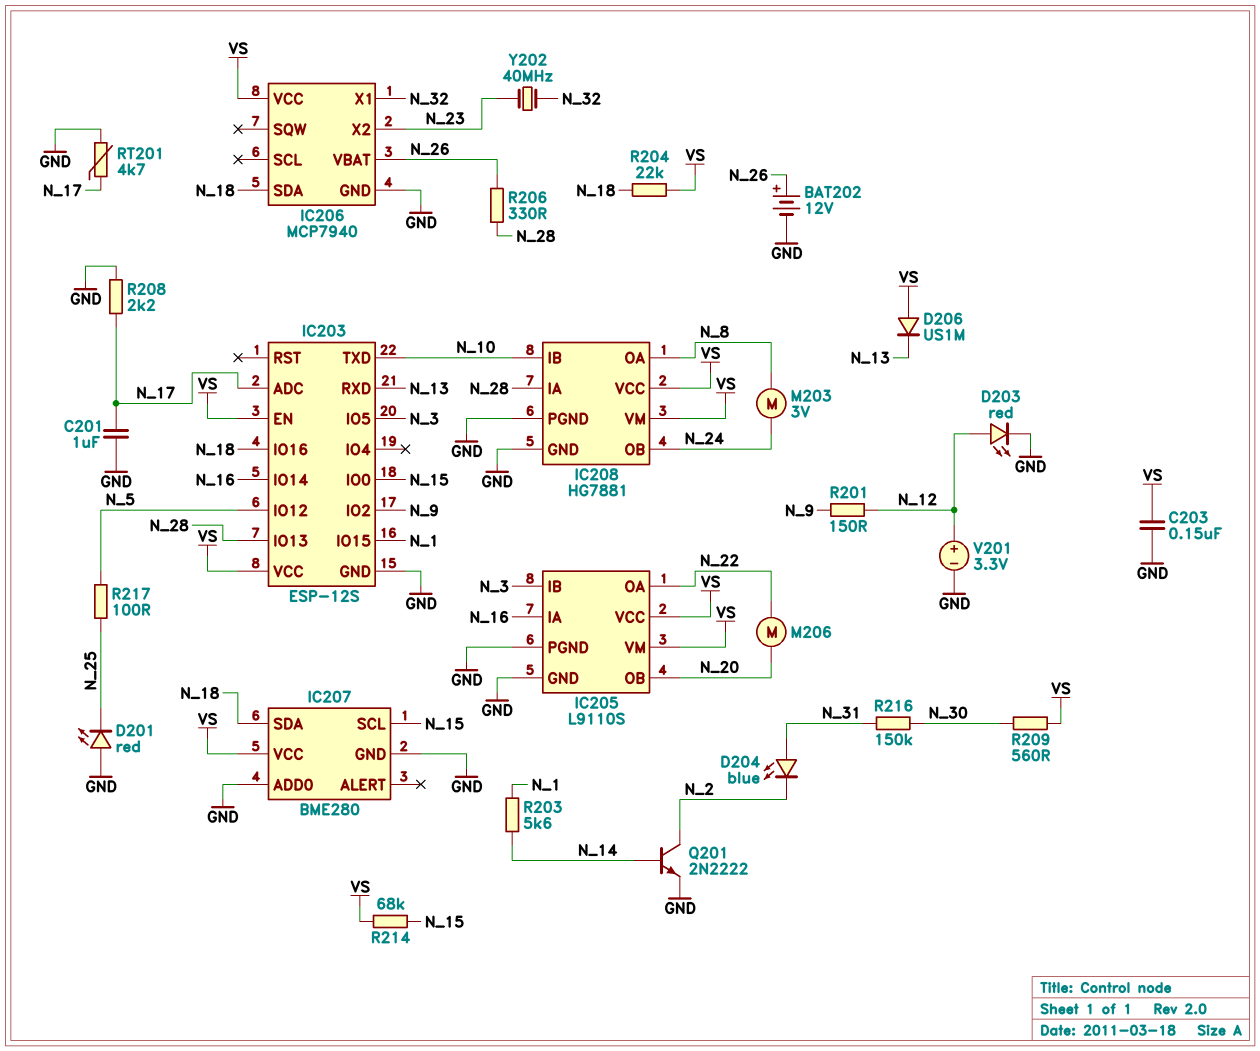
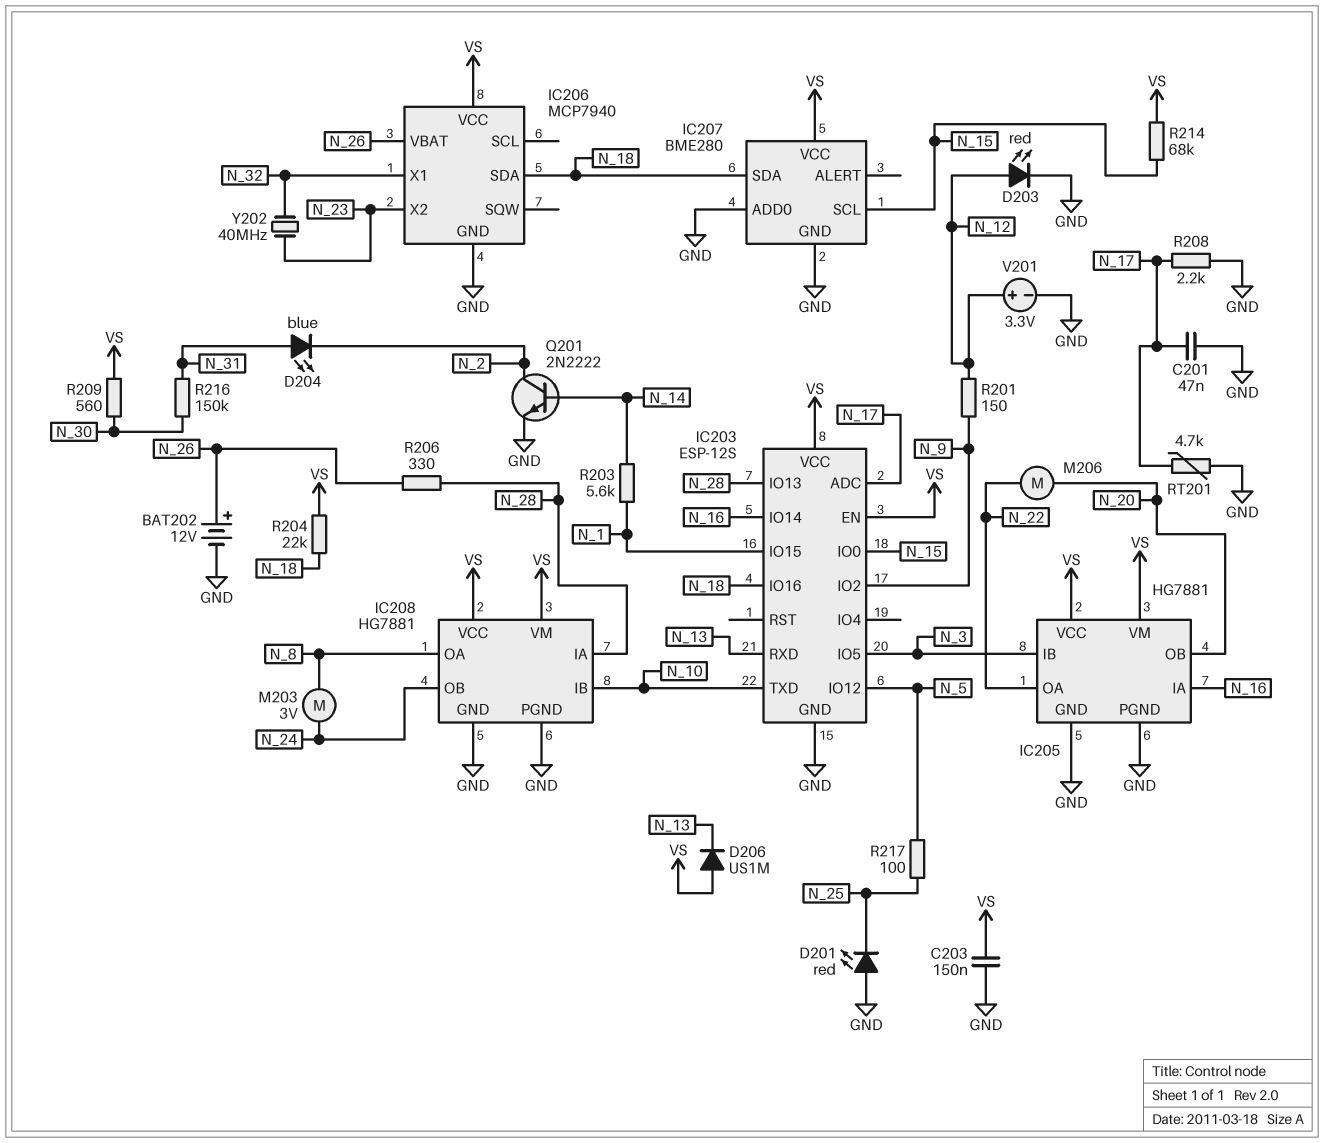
C201: 1uF (GND, N_17) -> 47nF (GND, N_17)
IC205: L9110S -> HG7881

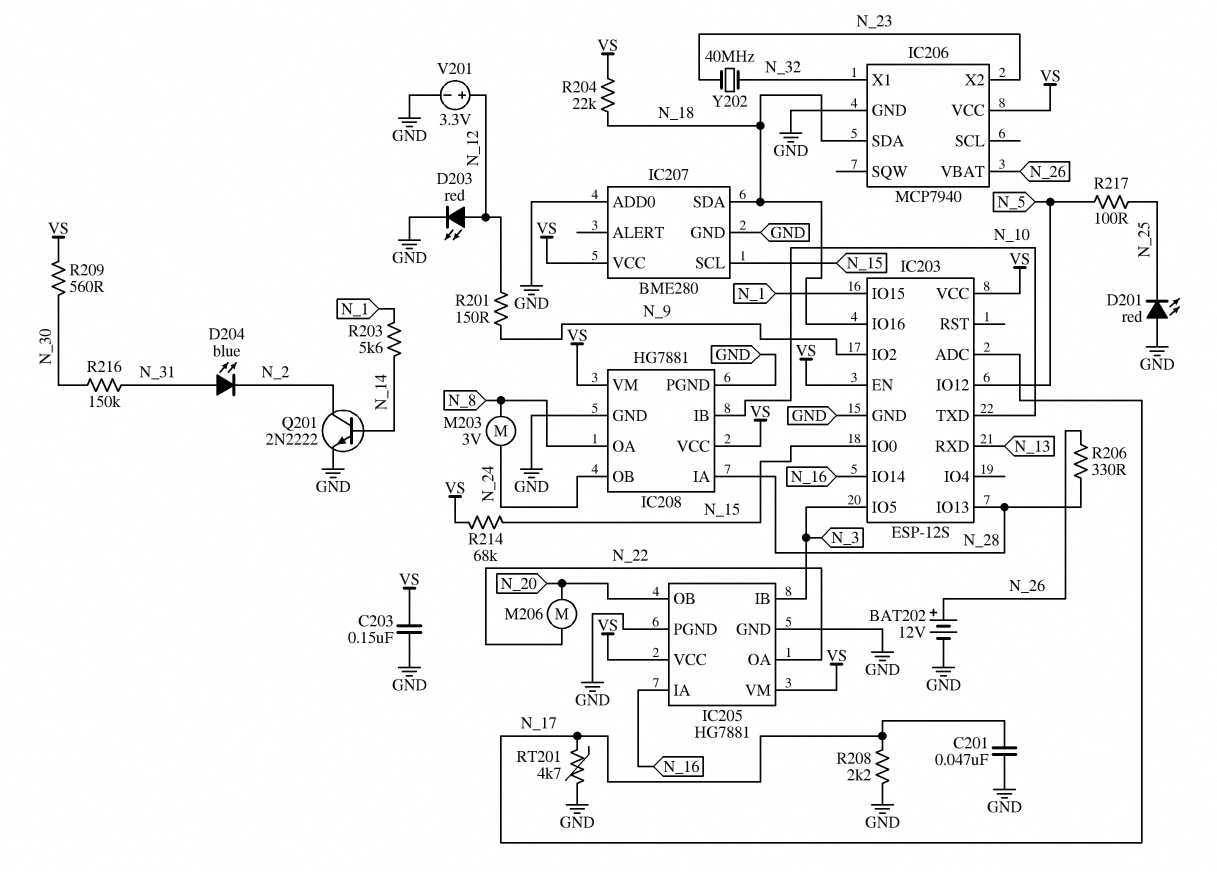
D206: diode US1M (A VS, K N_13) -> none

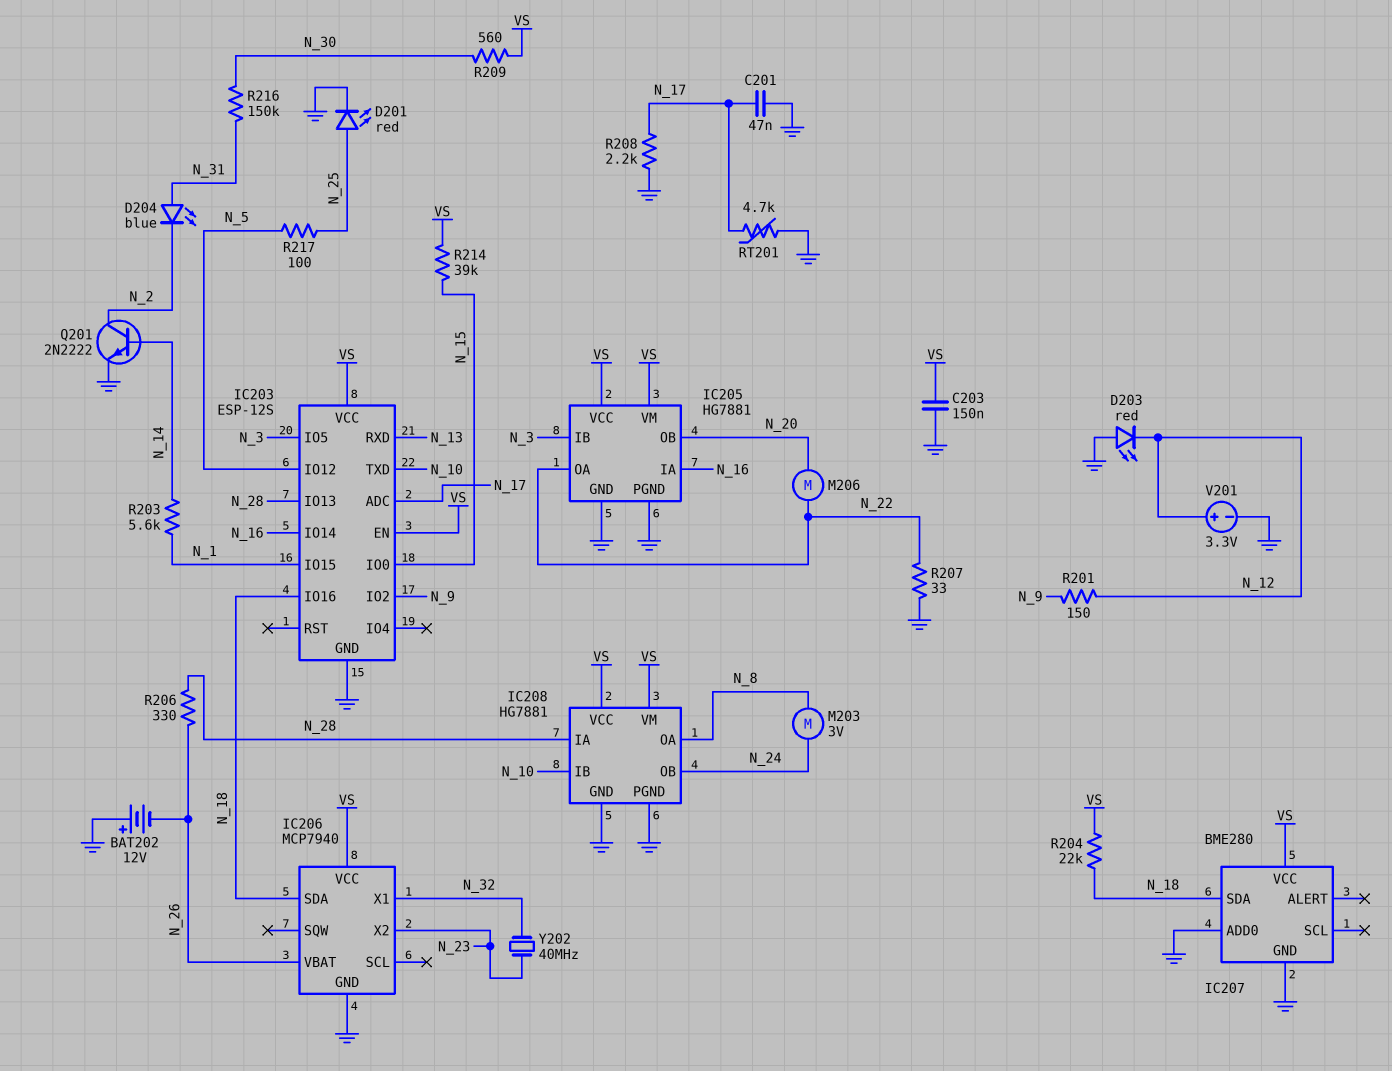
BAT202: 12V (plus N_26, minus GND) -> 12V (plus GND, minus N_26)
D201: LED red (A GND, K N_25) -> LED red (A N_25, K GND)
D203: LED red (A N_12, K GND) -> LED red (A GND, K N_12)
IC207 pin SCL: N_15 -> none
R207: none -> 33 (GND, N_22)
R214: 68k (N_15, VS) -> 39k (N_15, VS)

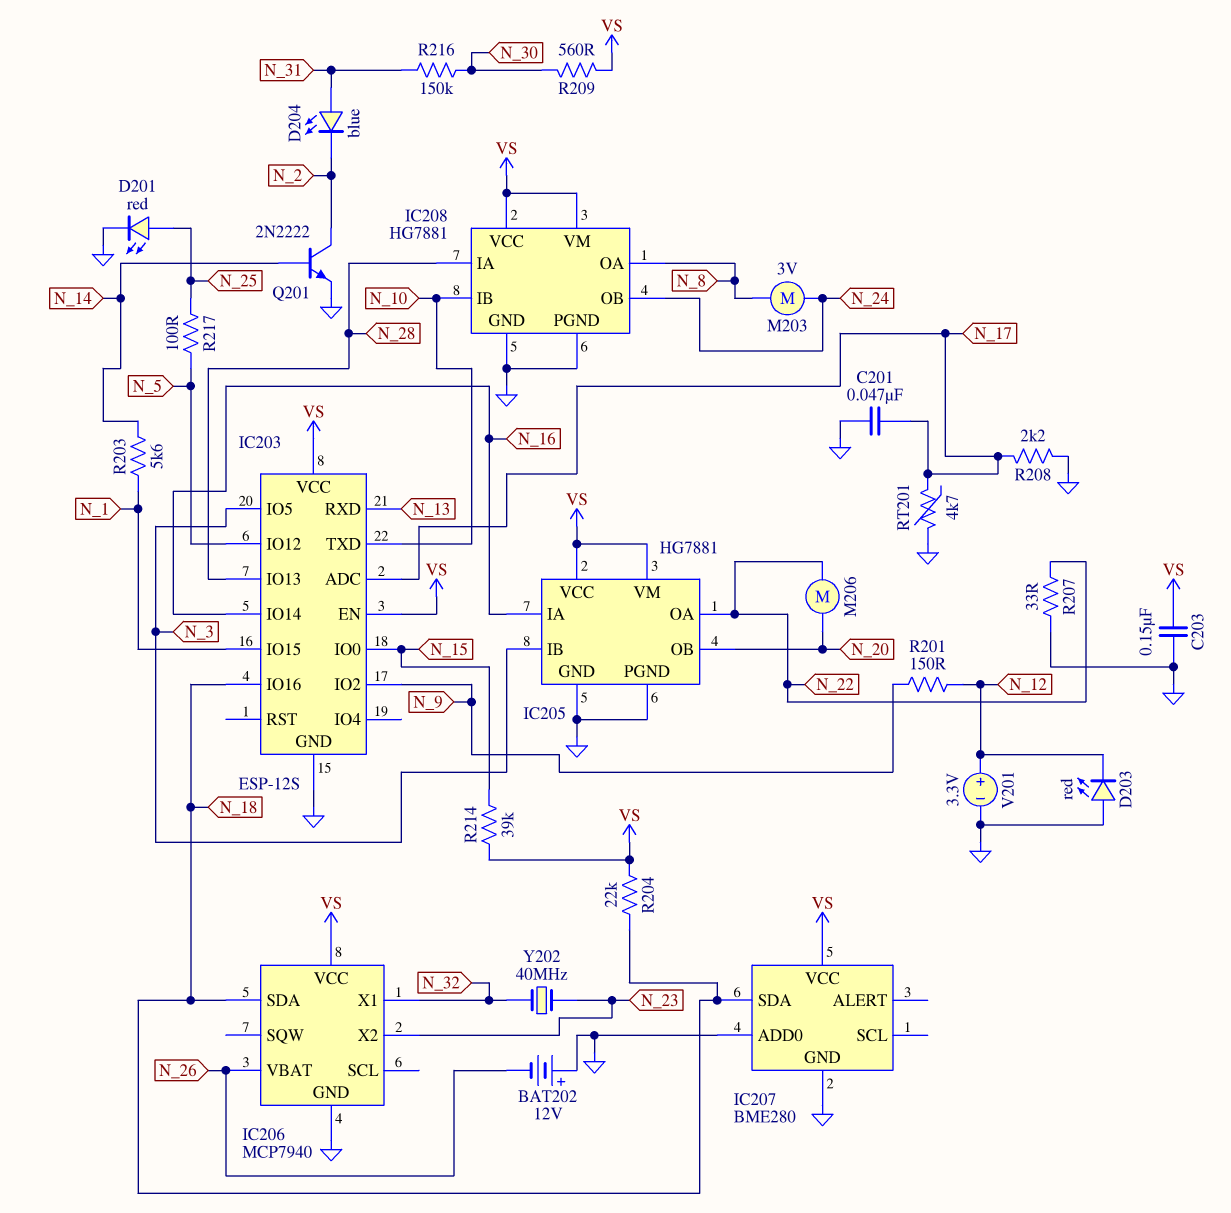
R206: 330 (N_26, N_28) -> none

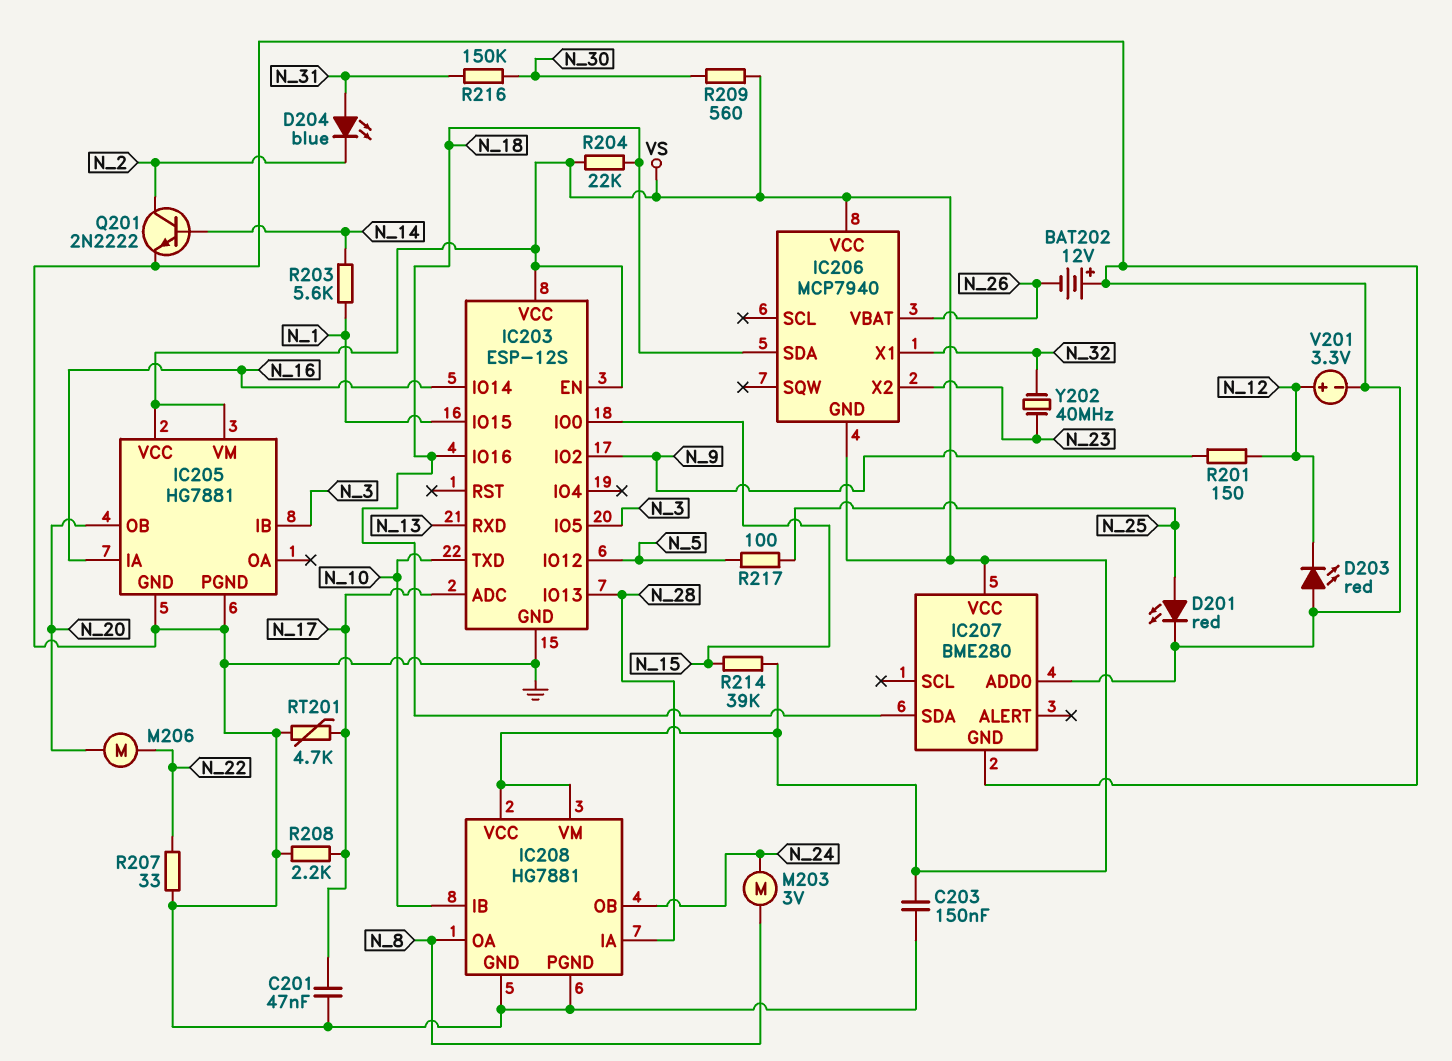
IC205 pin OA: N_22 -> none
IC206 pin GND: GND -> VS

